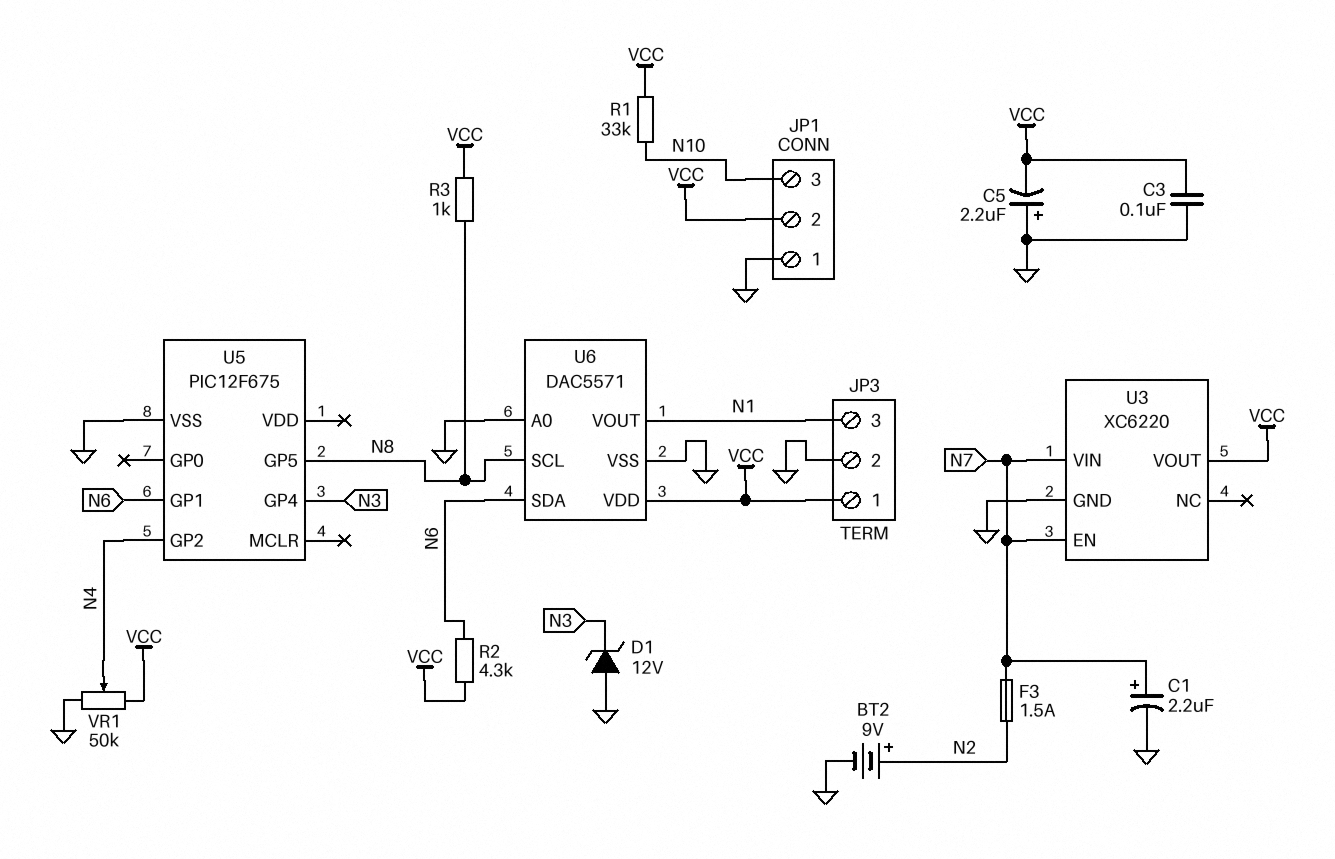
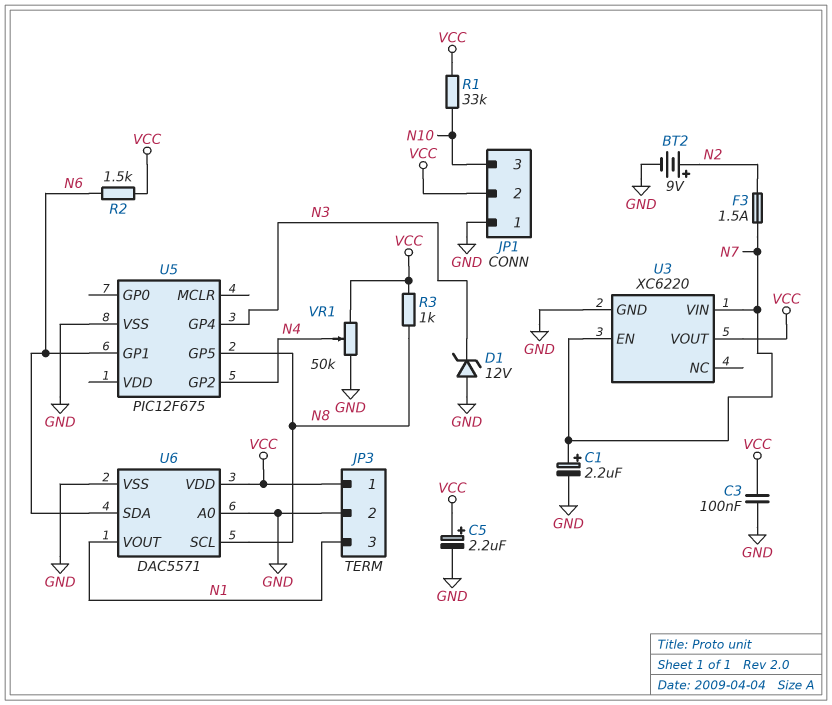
C5: 2.2uF (plus GND, minus VCC) -> 2.2uF (plus VCC, minus GND)
R2: 4.3k (N6, VCC) -> 1.5k (N6, VCC)

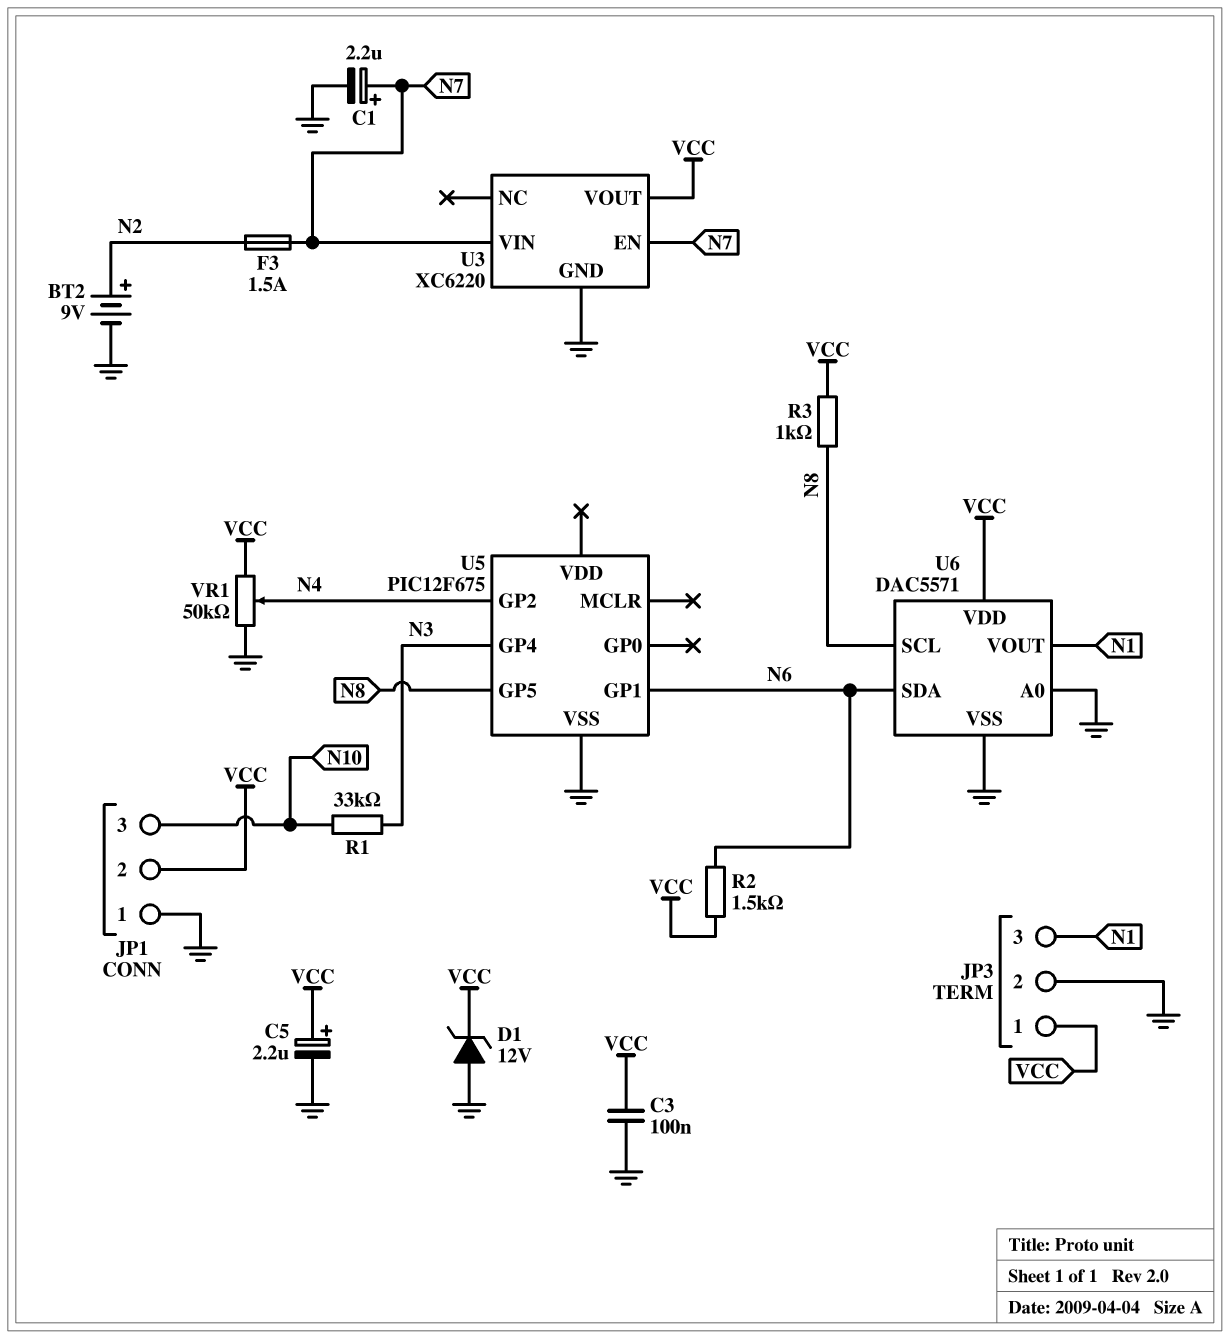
D1: zener 12V (A GND, K N3) -> zener 12V (A GND, K VCC)
R1: 33k (N10, VCC) -> 33k (N3, N10)

